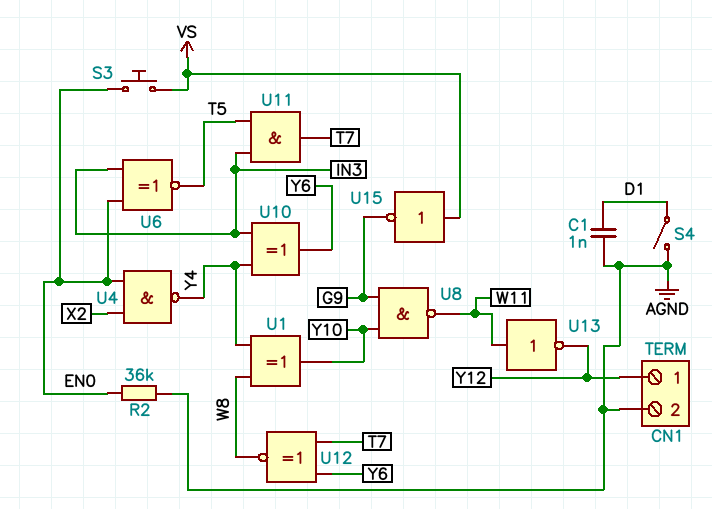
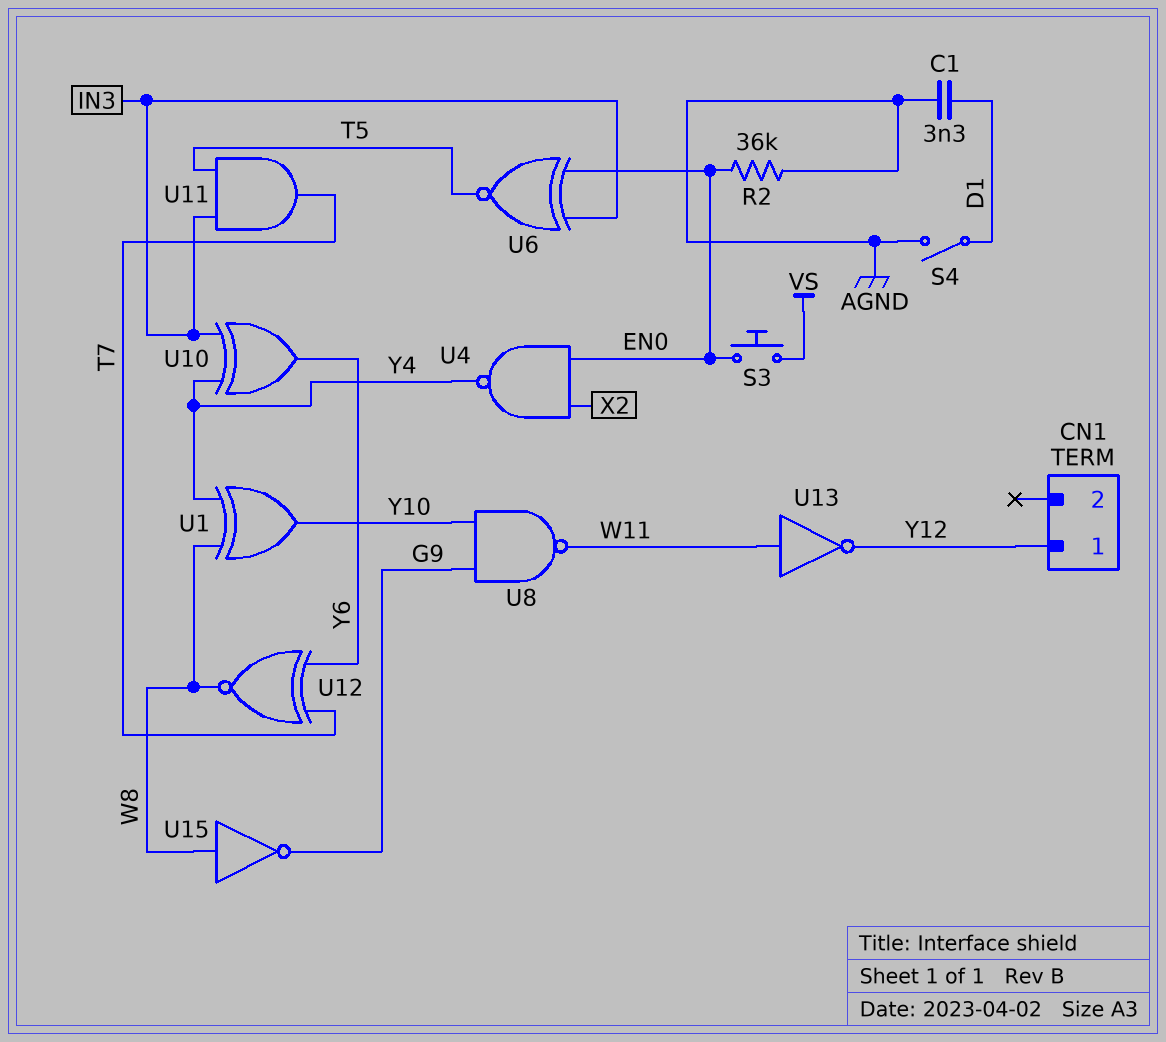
C1: 1nF (AGND, D1) -> 3.3nF (AGND, D1)
CN1 pin 2: AGND -> none
U15: NOT (in VS, out G9) -> NOT (in W8, out G9)

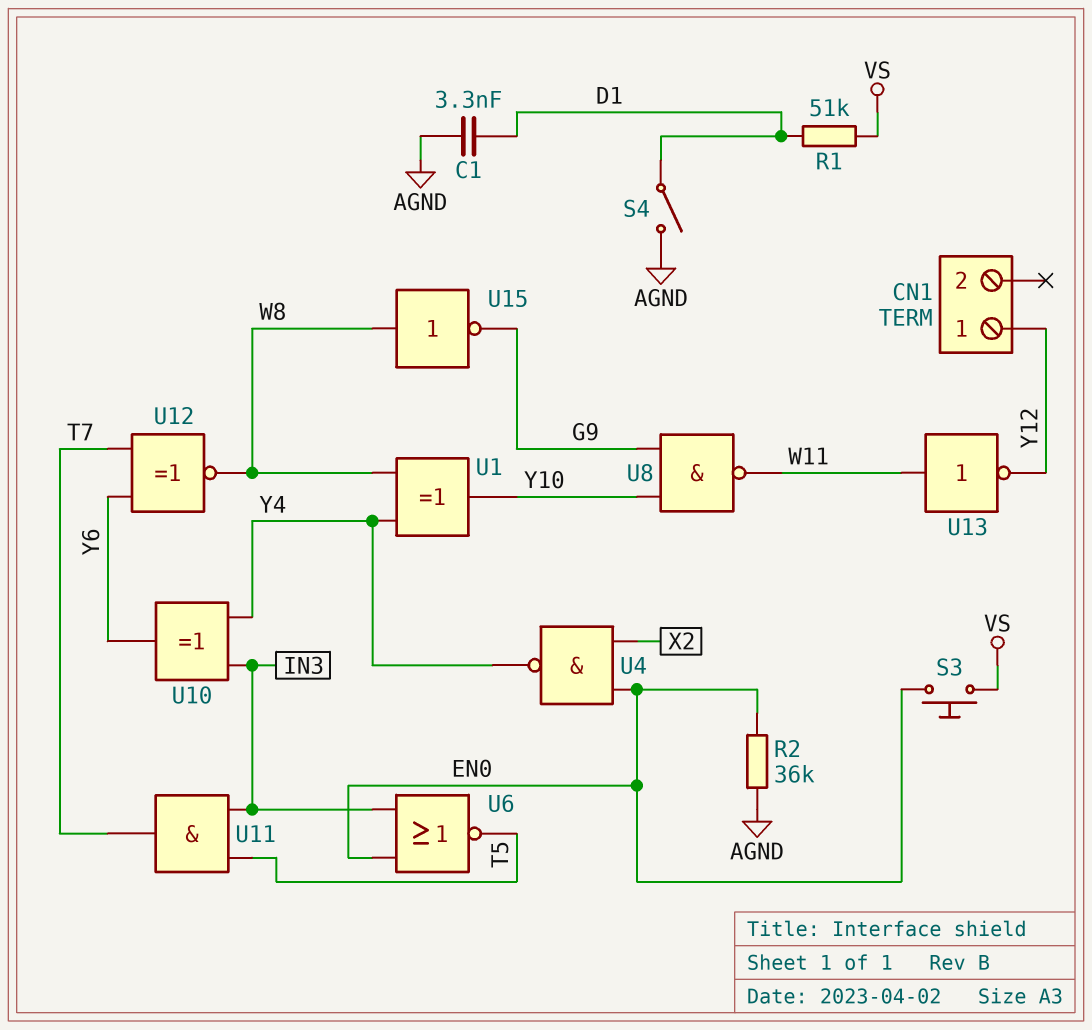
R1: none -> 51k (D1, VS)
U6: XNOR (in EN0, in IN3, out T5) -> NOR (in EN0, in IN3, out T5)

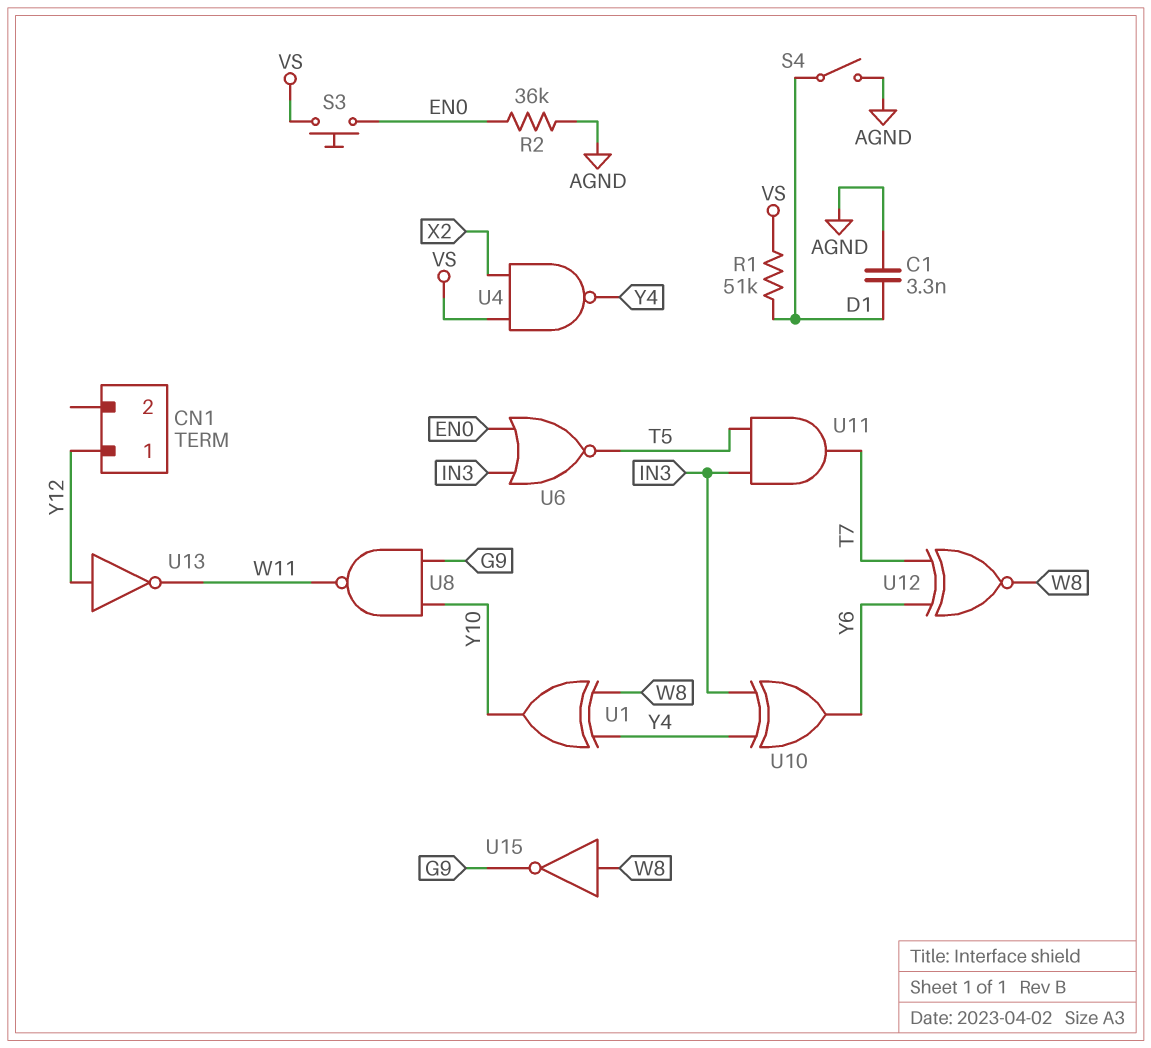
U4: NAND (in EN0, in X2, out Y4) -> NAND (in VS, in X2, out Y4)
U13: NOT (in W11, out Y12) -> NOT (in Y12, out W11)

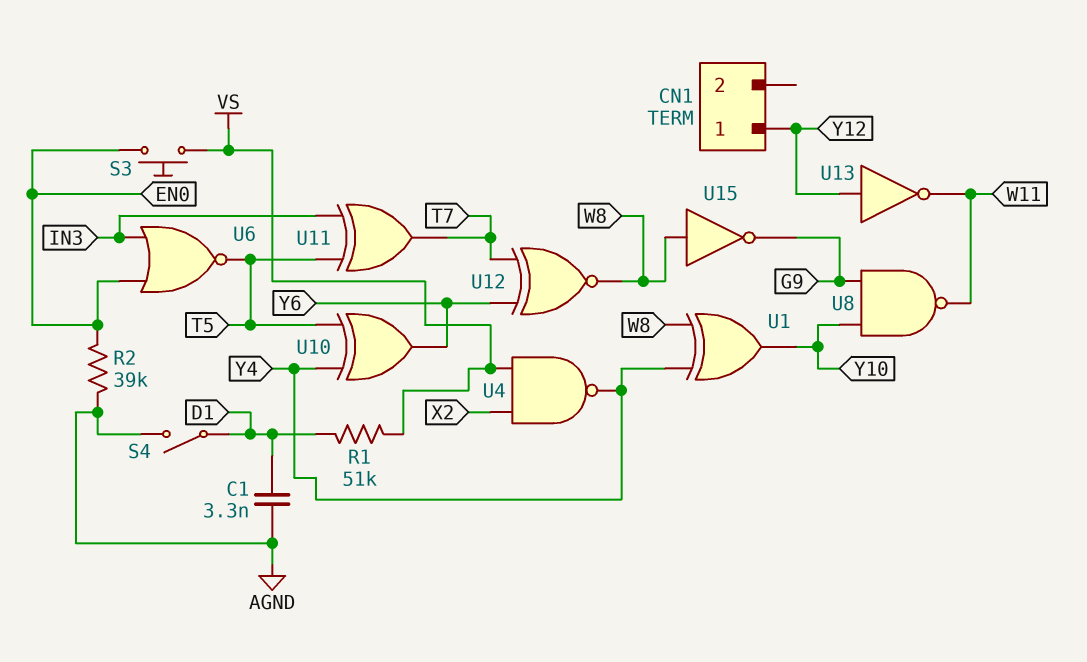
R2: 36k (AGND, EN0) -> 39k (AGND, EN0)
U10: XOR (in IN3, in Y4, out Y6) -> XOR (in T5, in Y4, out Y6)
U11: AND (in IN3, in T5, out T7) -> XOR (in IN3, in T5, out T7)

